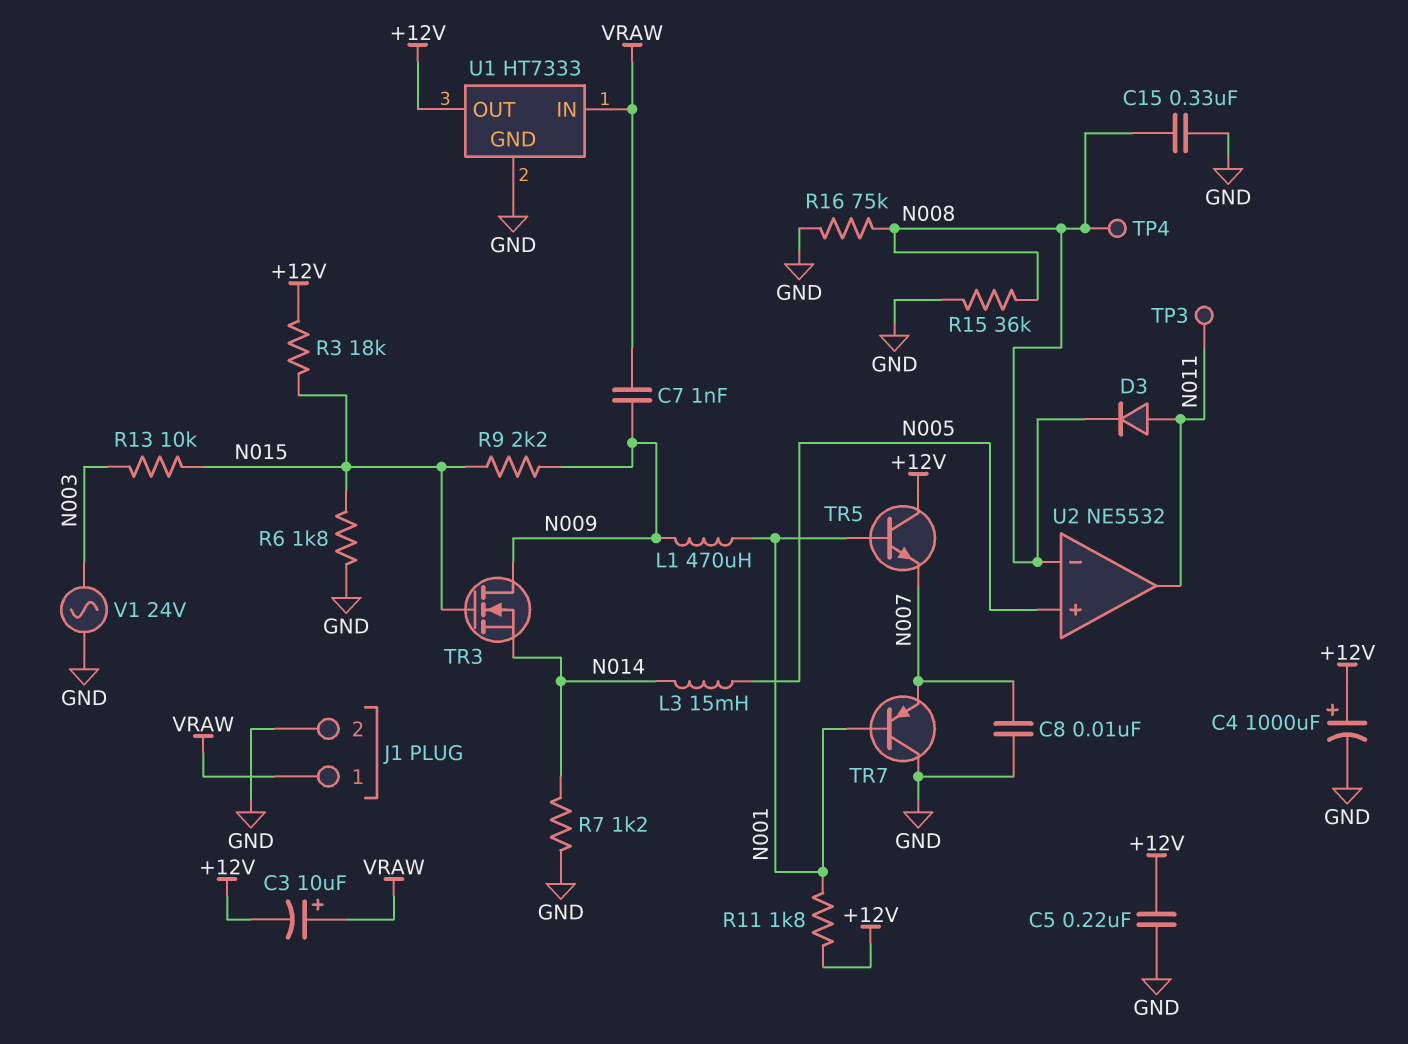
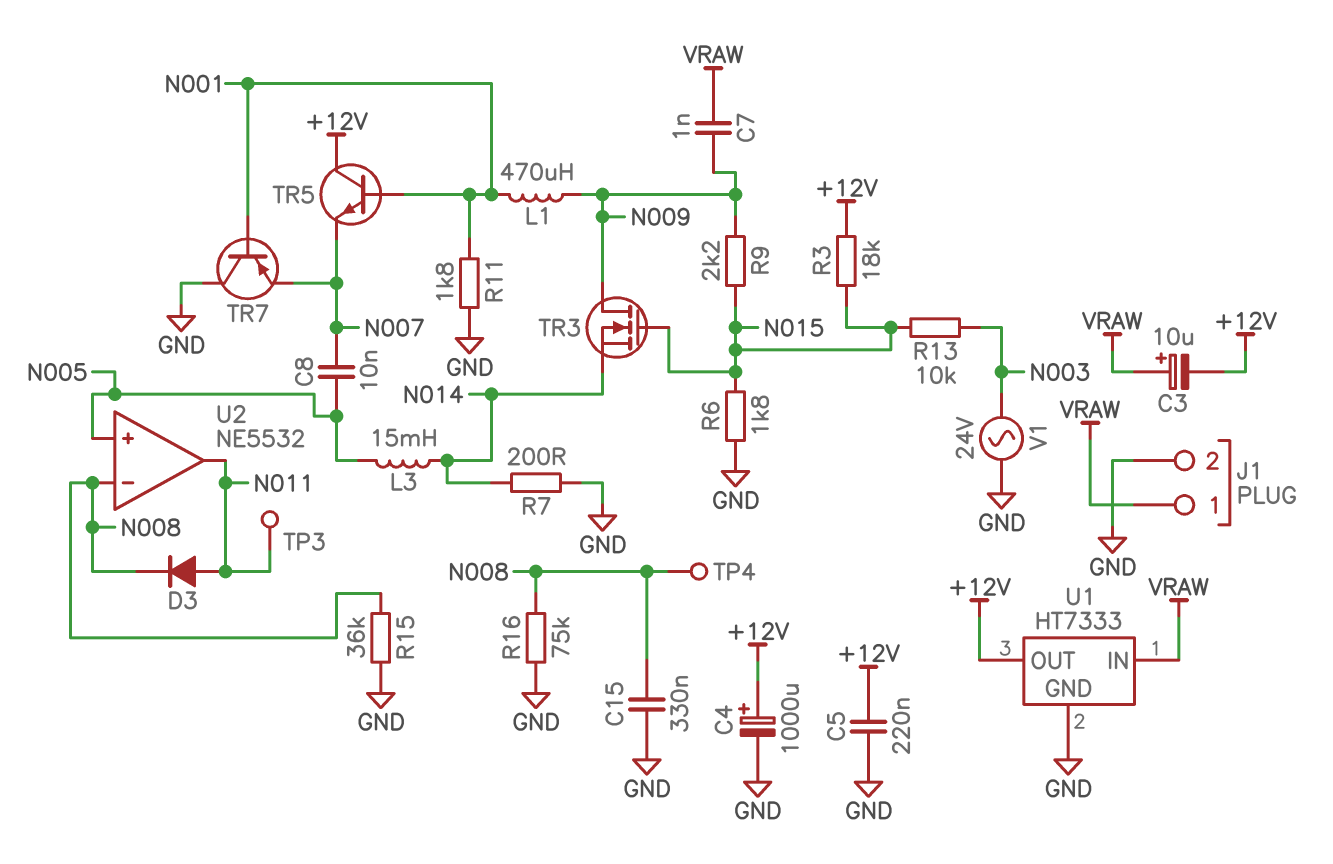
C8: 10nF (GND, N007) -> 10nF (N005, N007)
R7: 1.2k (GND, N014) -> 200 (GND, N014)
R11: 1.8k (+12V, N001) -> 1.8k (GND, N001)

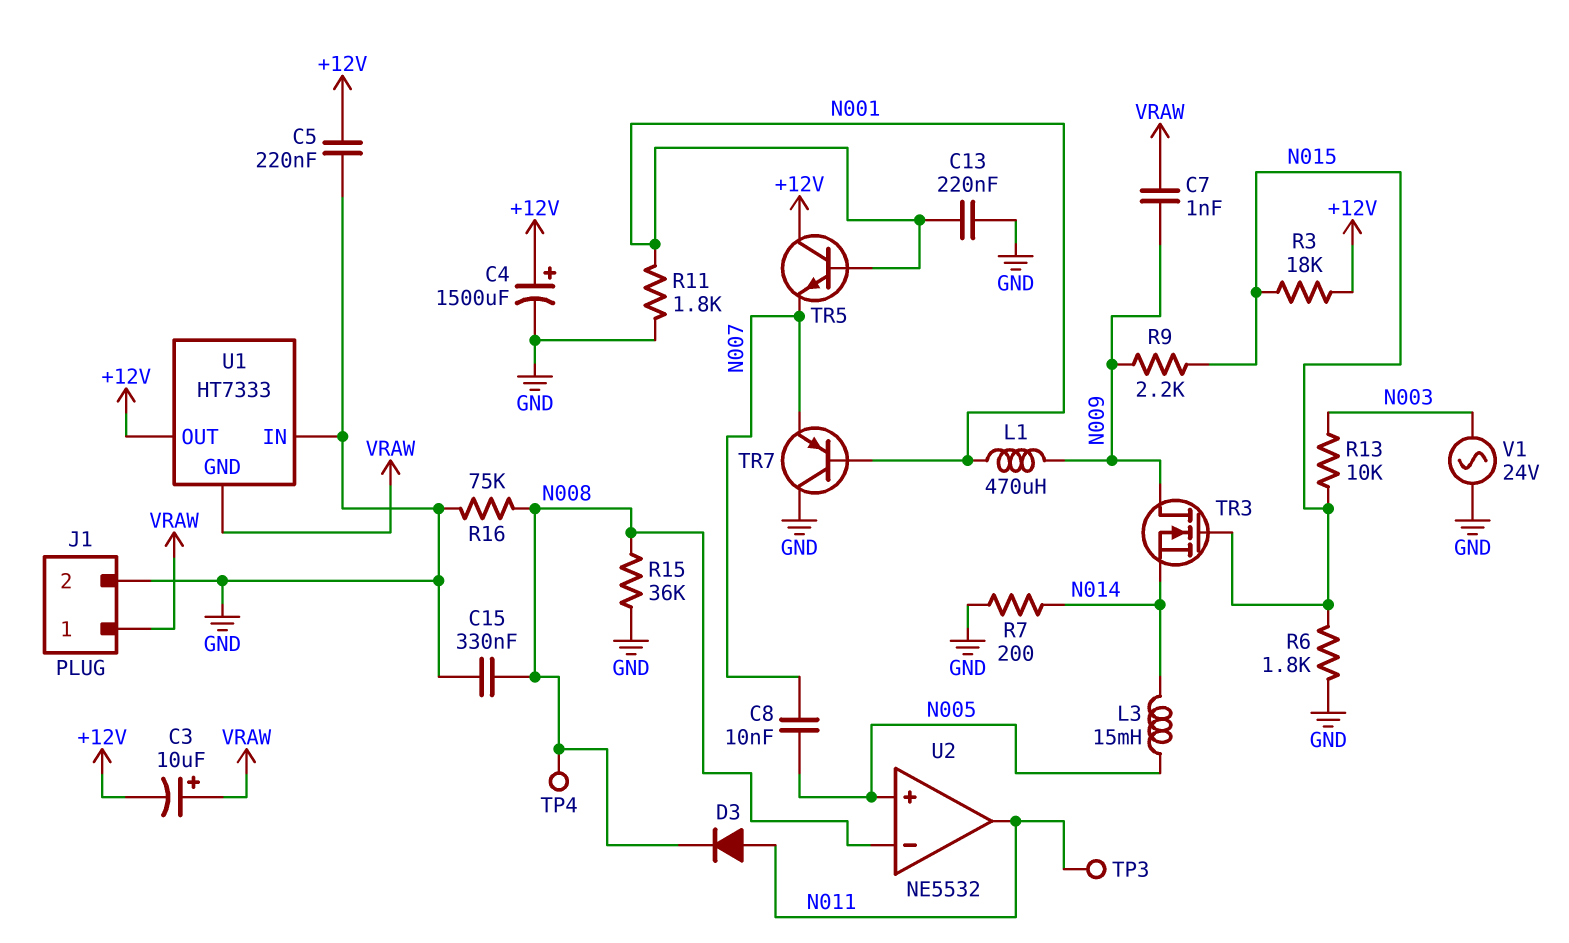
C4: 1000uF (plus +12V, minus GND) -> 1500uF (plus +12V, minus GND)
C13: none -> 220nF (GND, N001)
U1 pin GND: GND -> VRAW
U1 pin IN: VRAW -> GND

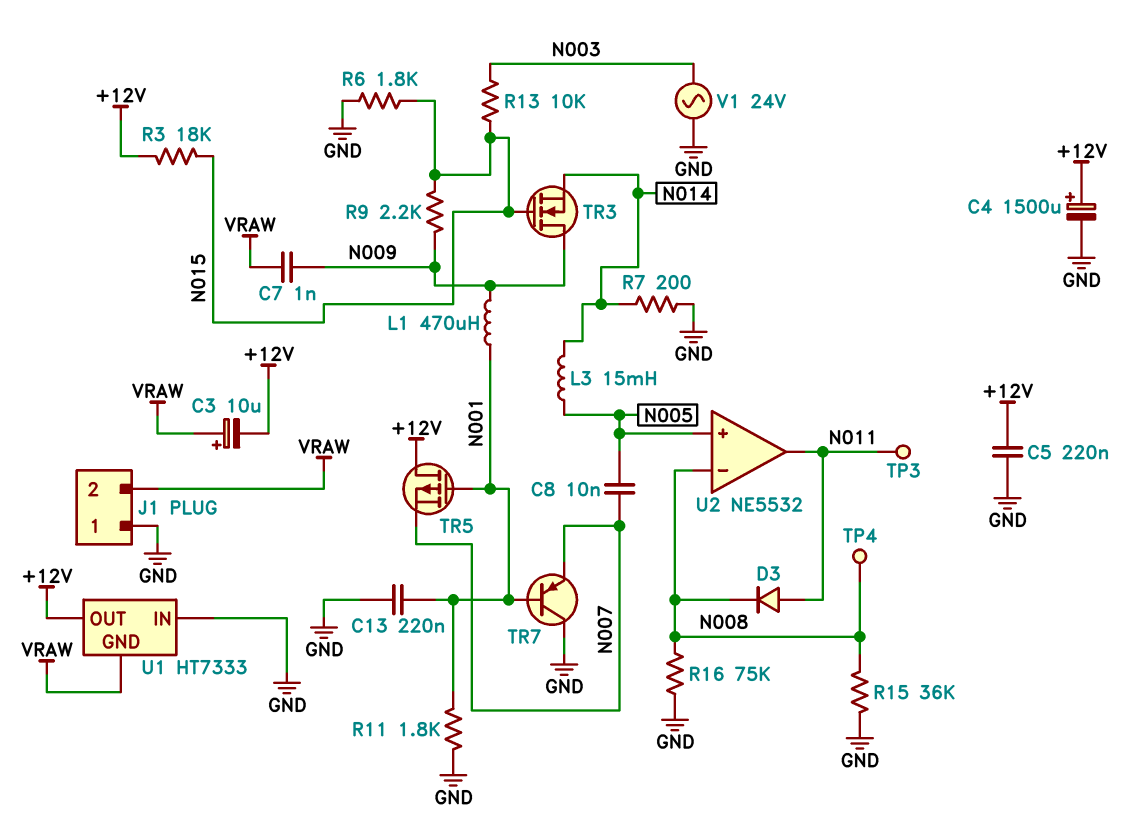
C15: 330nF (GND, N008) -> none
J1 pin 1: VRAW -> GND
J1 pin 2: GND -> VRAW
TR5: NPN (B N001, C +12V, E N007) -> PMOS (G N001, D +12V, S N007)

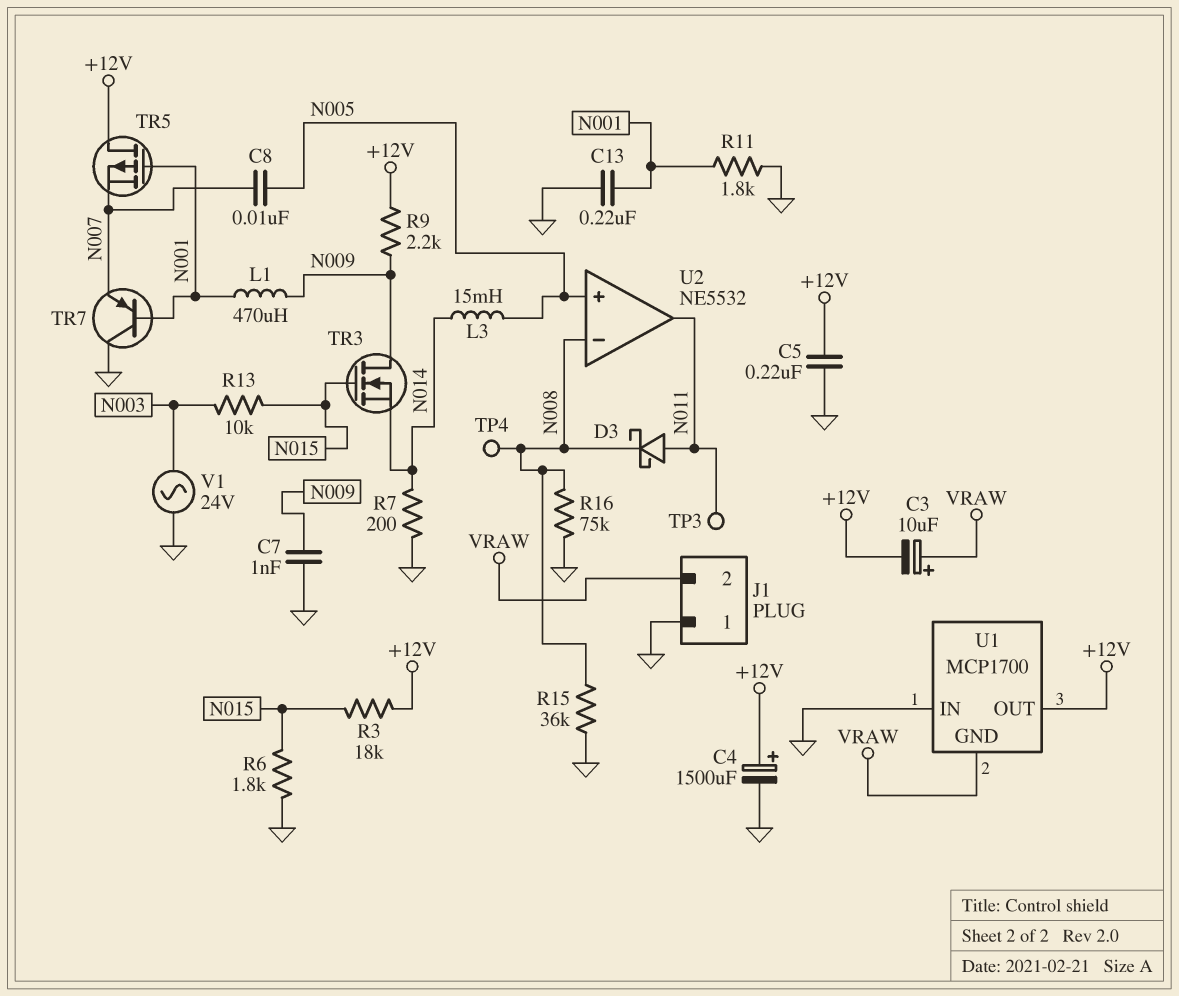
C7: 1nF (N009, VRAW) -> 1nF (GND, N009)
D3: diode (A N011, K N008) -> schottky (A N011, K N008)
R9: 2.2k (N009, N015) -> 2.2k (+12V, N009)
U1: HT7333 -> MCP1700

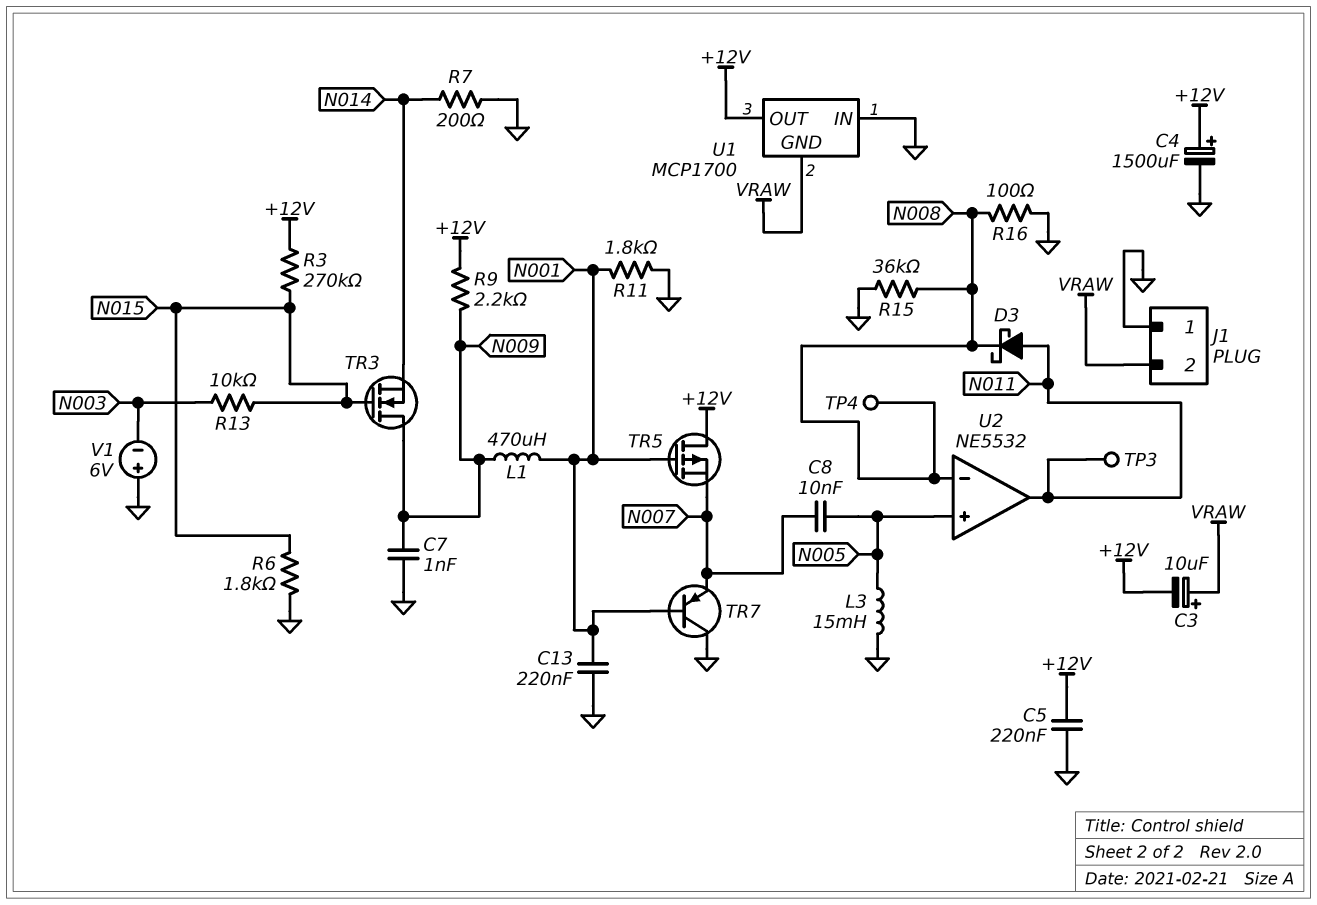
L3: 15mH (N005, N014) -> 15mH (GND, N005)
R3: 18k (+12V, N015) -> 270k (+12V, N015)
R16: 75k (GND, N008) -> 100 (GND, N008)
V1: AC 24V (GND, N003) -> 6V (plus GND, minus N003)

